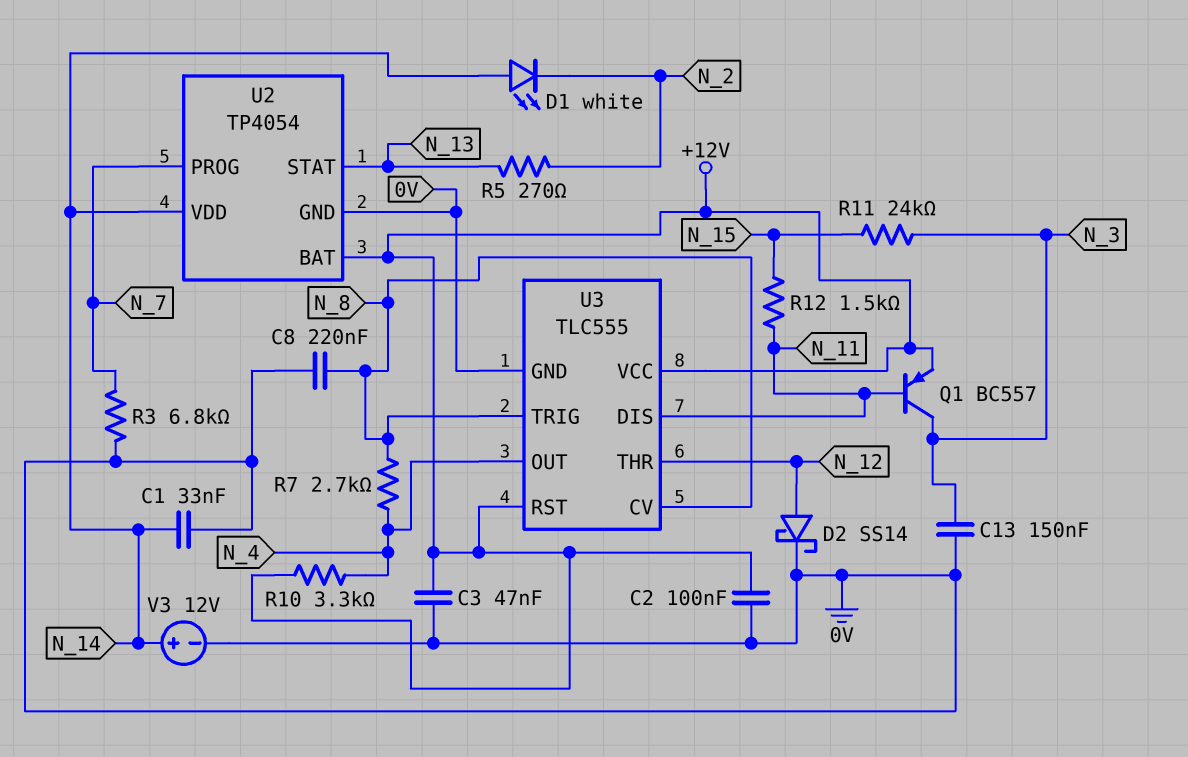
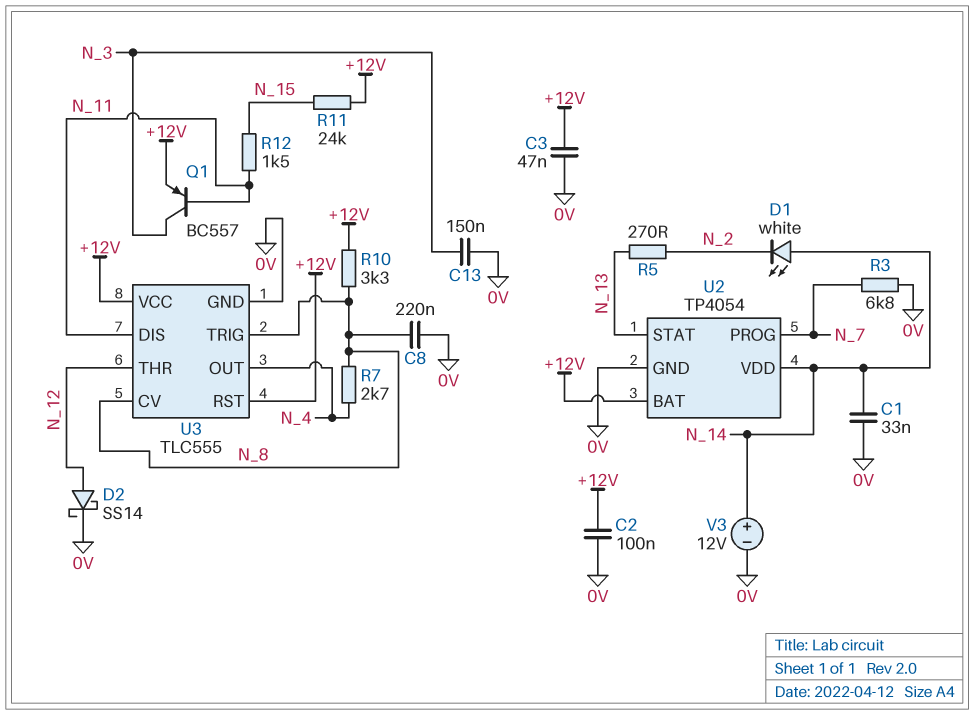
R10: 3.3k (+12V, N_4) -> 3.3k (+12V, N_8)
R11: 24k (N_3, N_15) -> 24k (+12V, N_15)

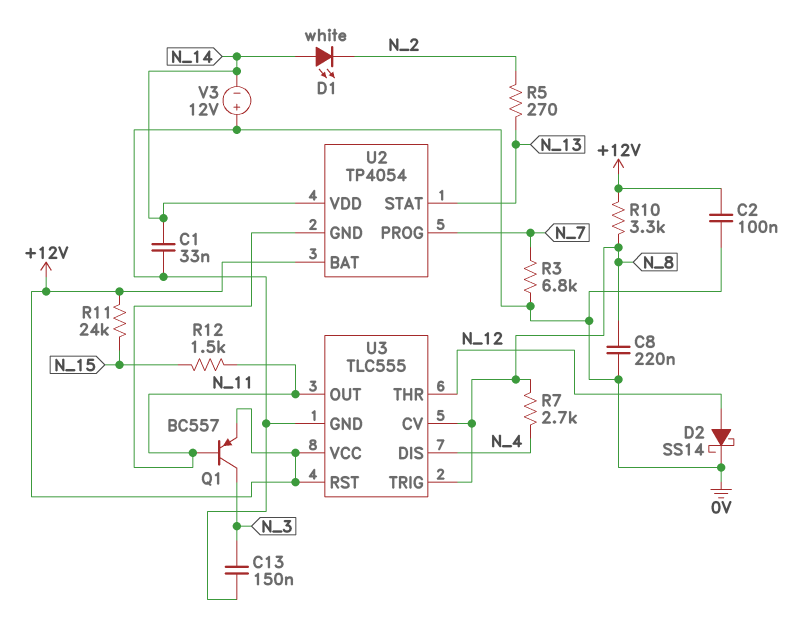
C3: 47nF (+12V, 0V) -> none
U2 pin GND: 0V -> N_11
U3 pin DIS: N_11 -> N_4
U3 pin OUT: N_4 -> N_11
V3: 12V (plus N_14, minus 0V) -> 12V (plus 0V, minus N_14)

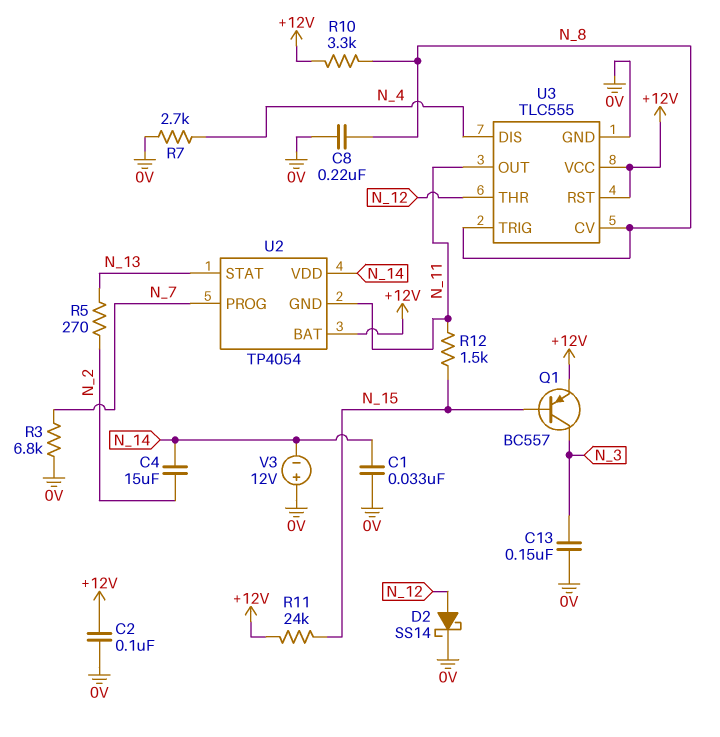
C4: none -> 15uF (N_2, N_14)
D1: LED white (A N_14, K N_2) -> none
Q1: PNP BC557 (B N_11, C N_3, E +12V) -> PNP BC557 (B N_15, C N_3, E +12V)
R7: 2.7k (N_4, N_8) -> 2.7k (0V, N_4)

